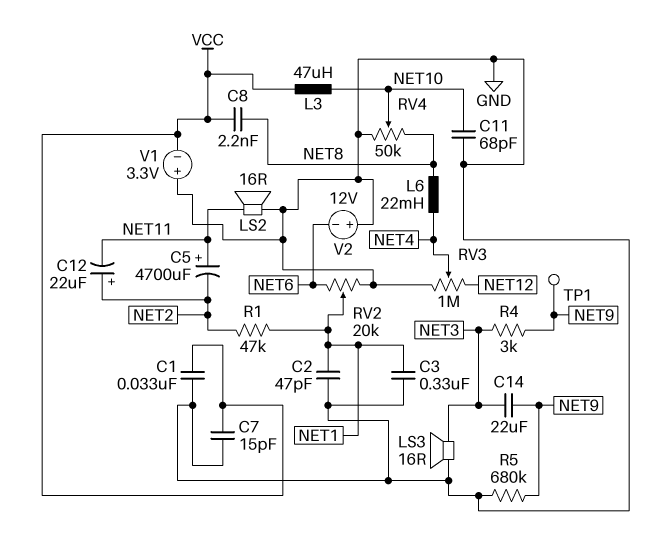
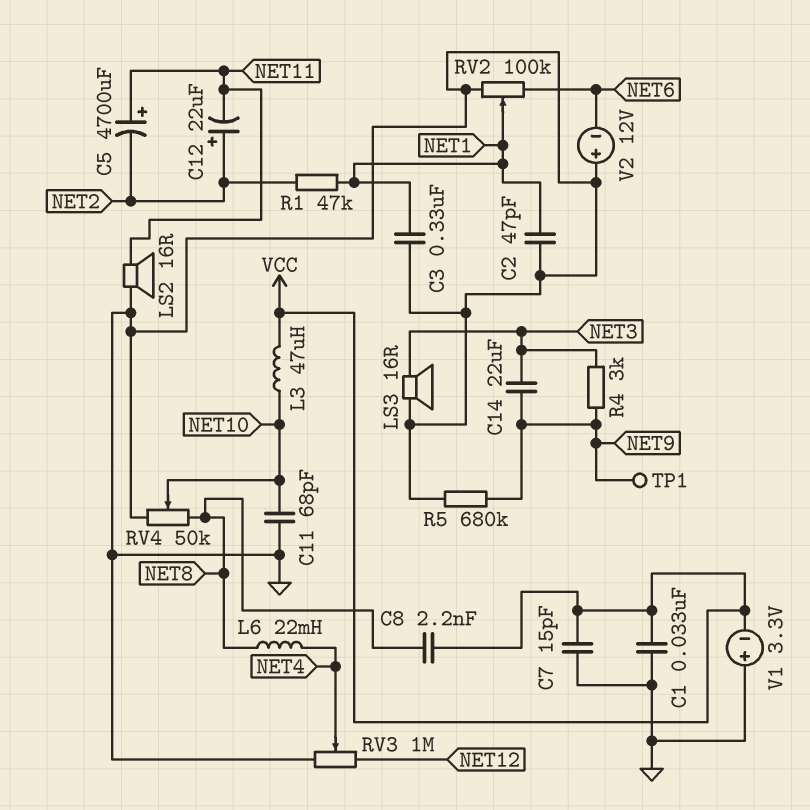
RV2: 20k (GND, NET6, wiper NET1) -> 100k (GND, NET6, wiper NET1)

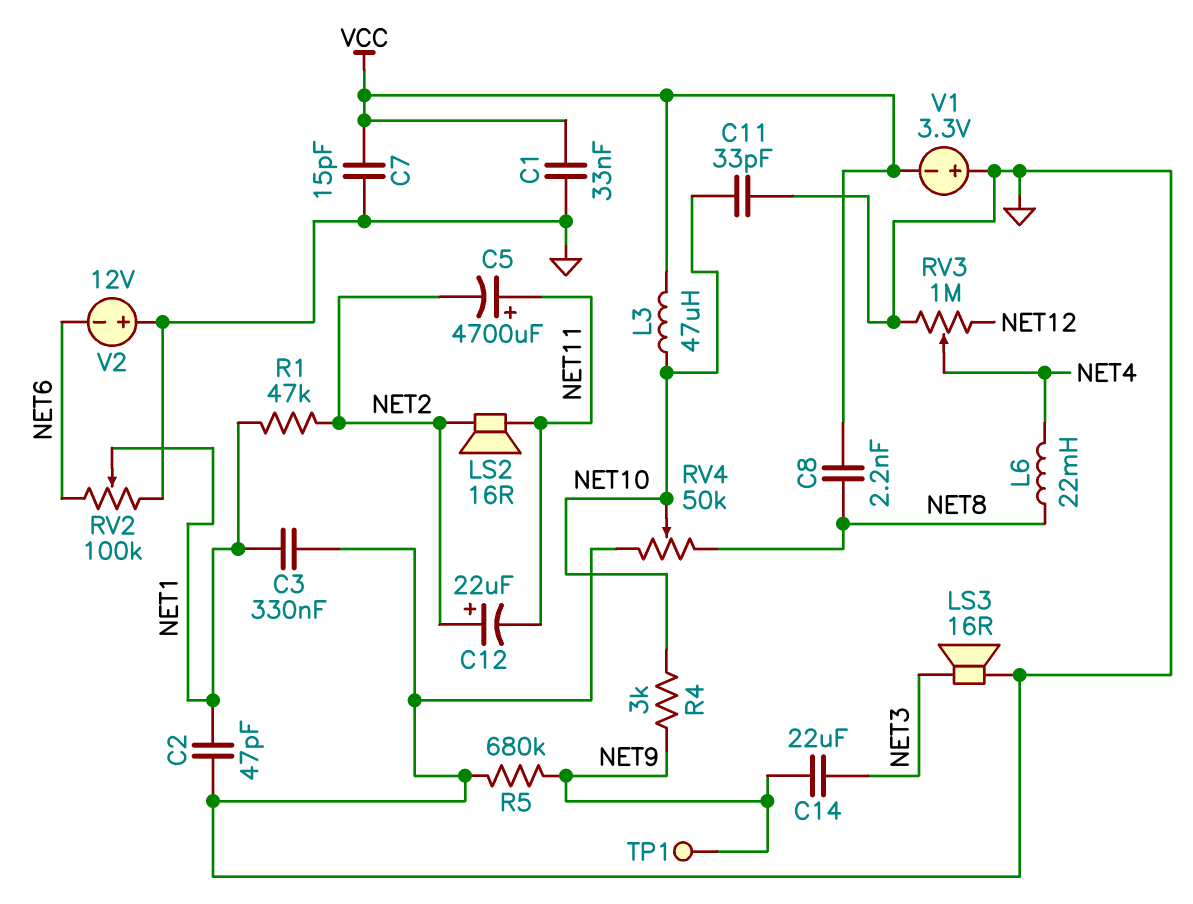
C11: 68pF (GND, NET10) -> 33pF (GND, NET10)
LS2: speaker 16R (GND, NET11) -> speaker 16R (NET2, NET11)
R4: 3k (NET3, NET9) -> 3k (NET9, NET10)

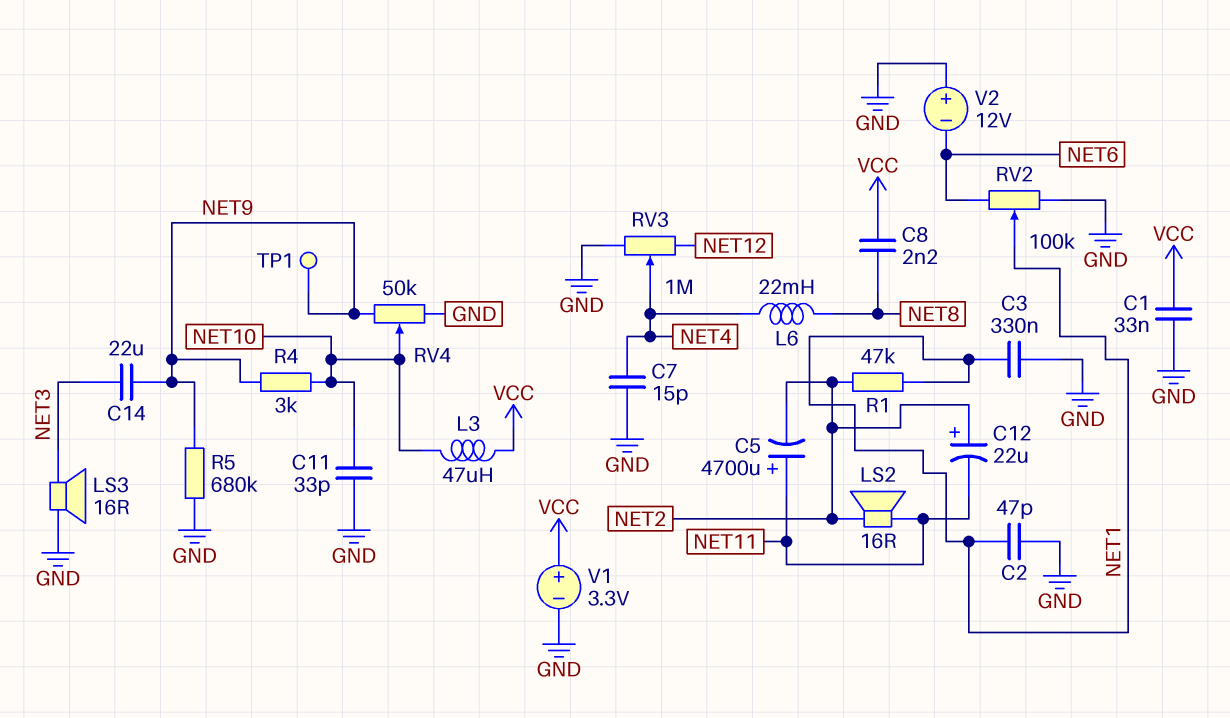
C7: 15pF (GND, VCC) -> 15pF (GND, NET4)
RV4: 50k (GND, NET8, wiper NET10) -> 50k (GND, NET9, wiper NET10)
V1: 3.3V (plus GND, minus VCC) -> 3.3V (plus VCC, minus GND)

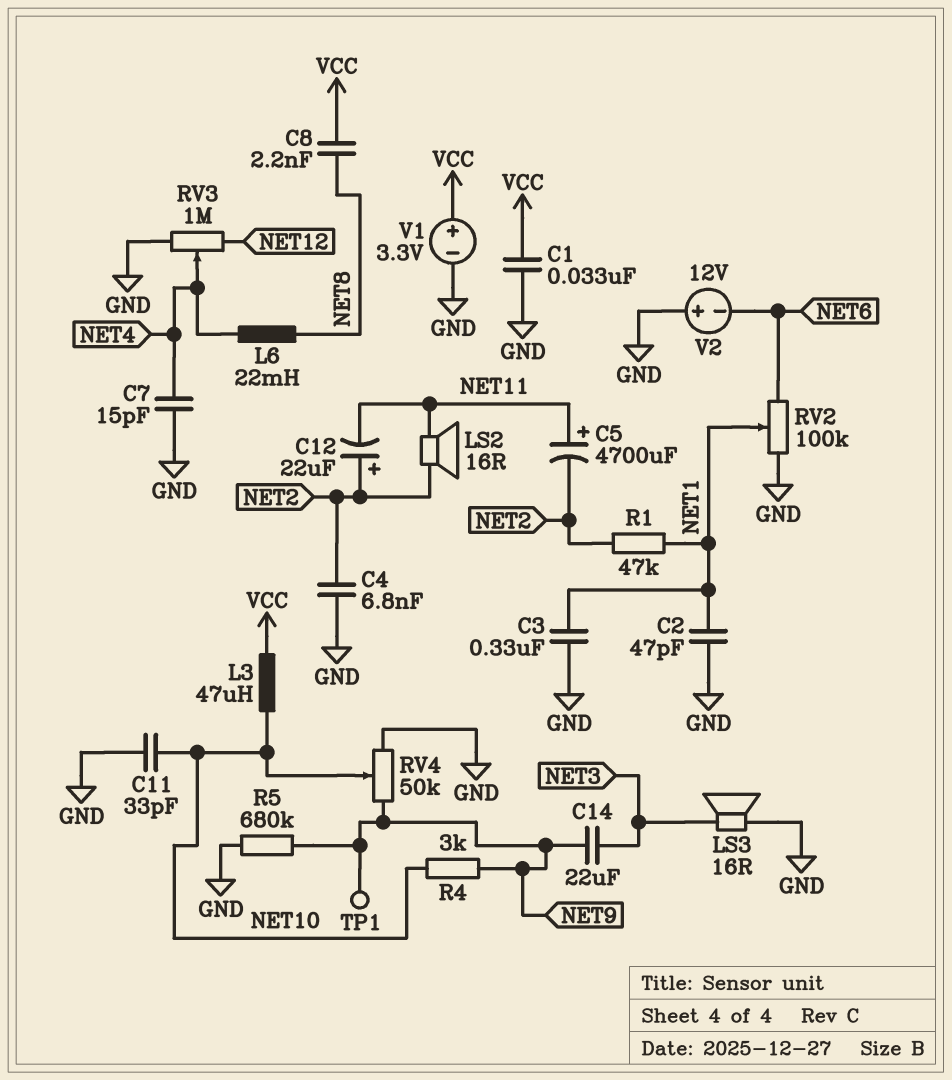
C4: none -> 6.8nF (GND, NET2)

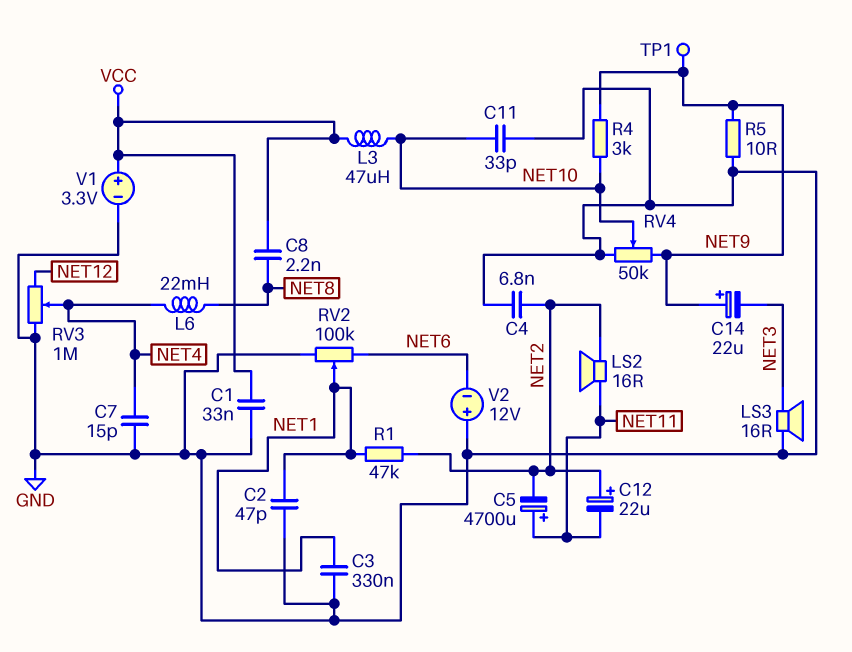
C14: 22uF (NET3, NET9) -> 22uF (plus NET9, minus NET3)
R5: 680k (GND, NET9) -> 10 (GND, NET9)

